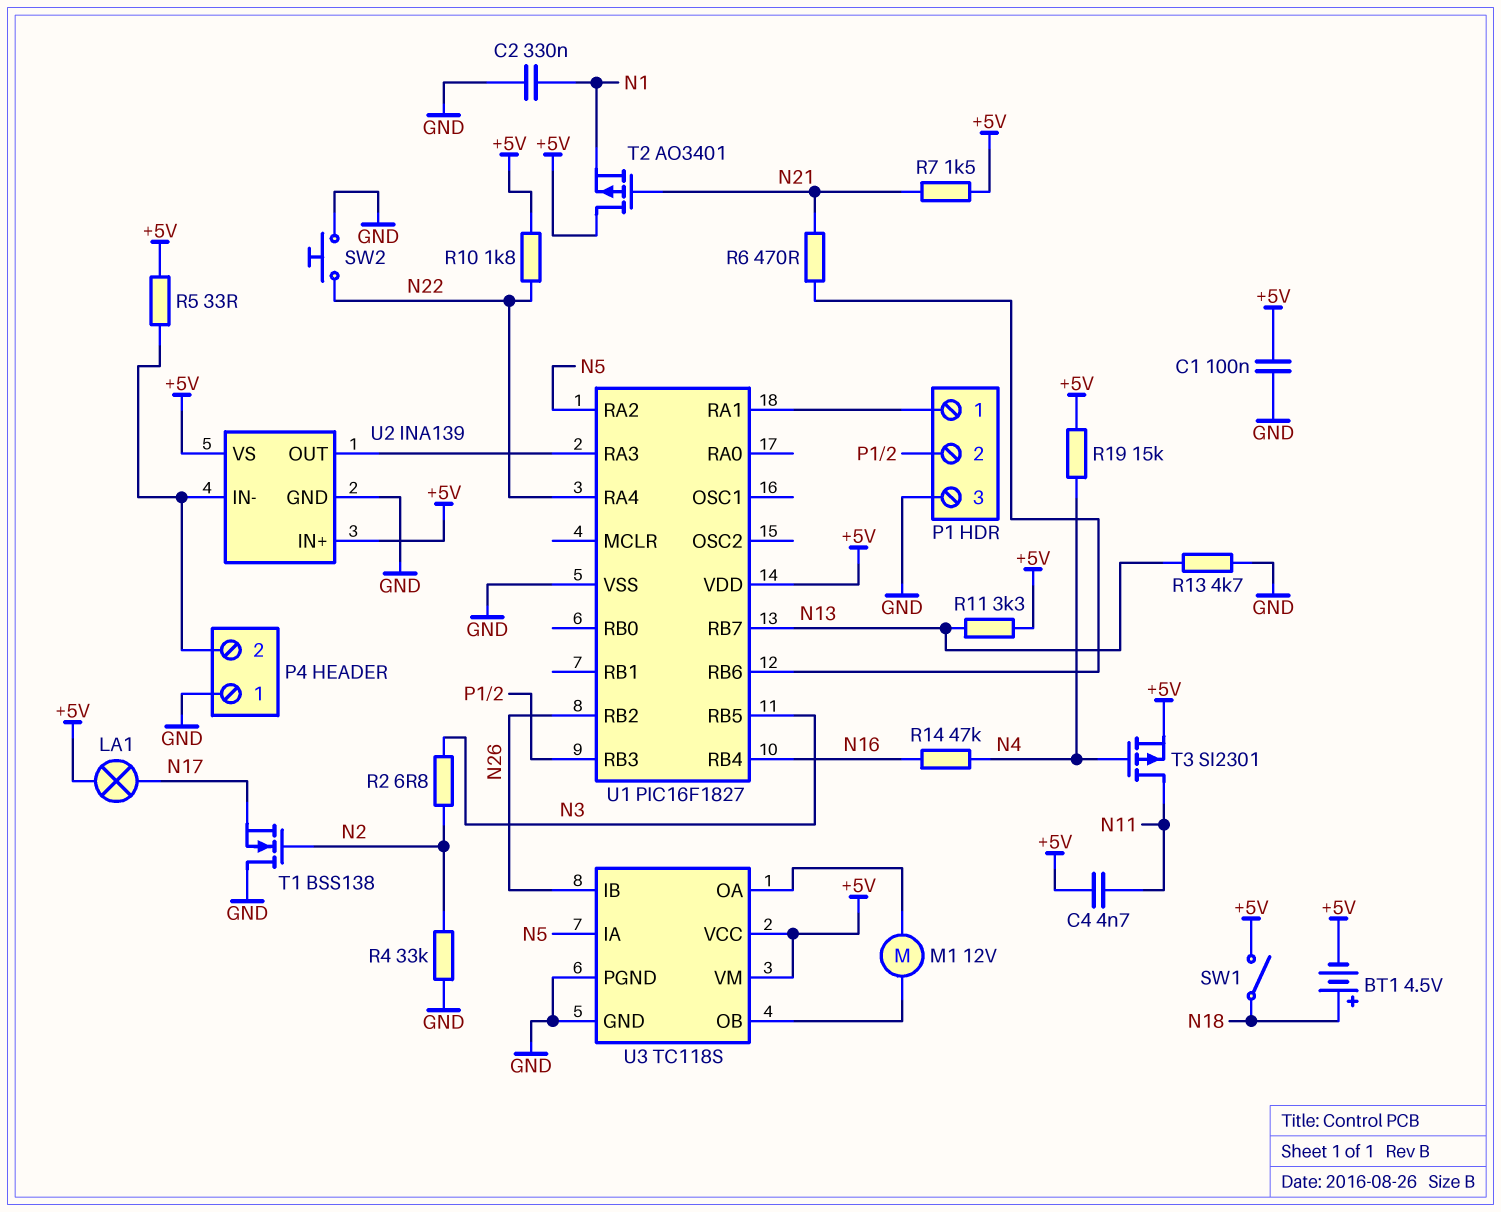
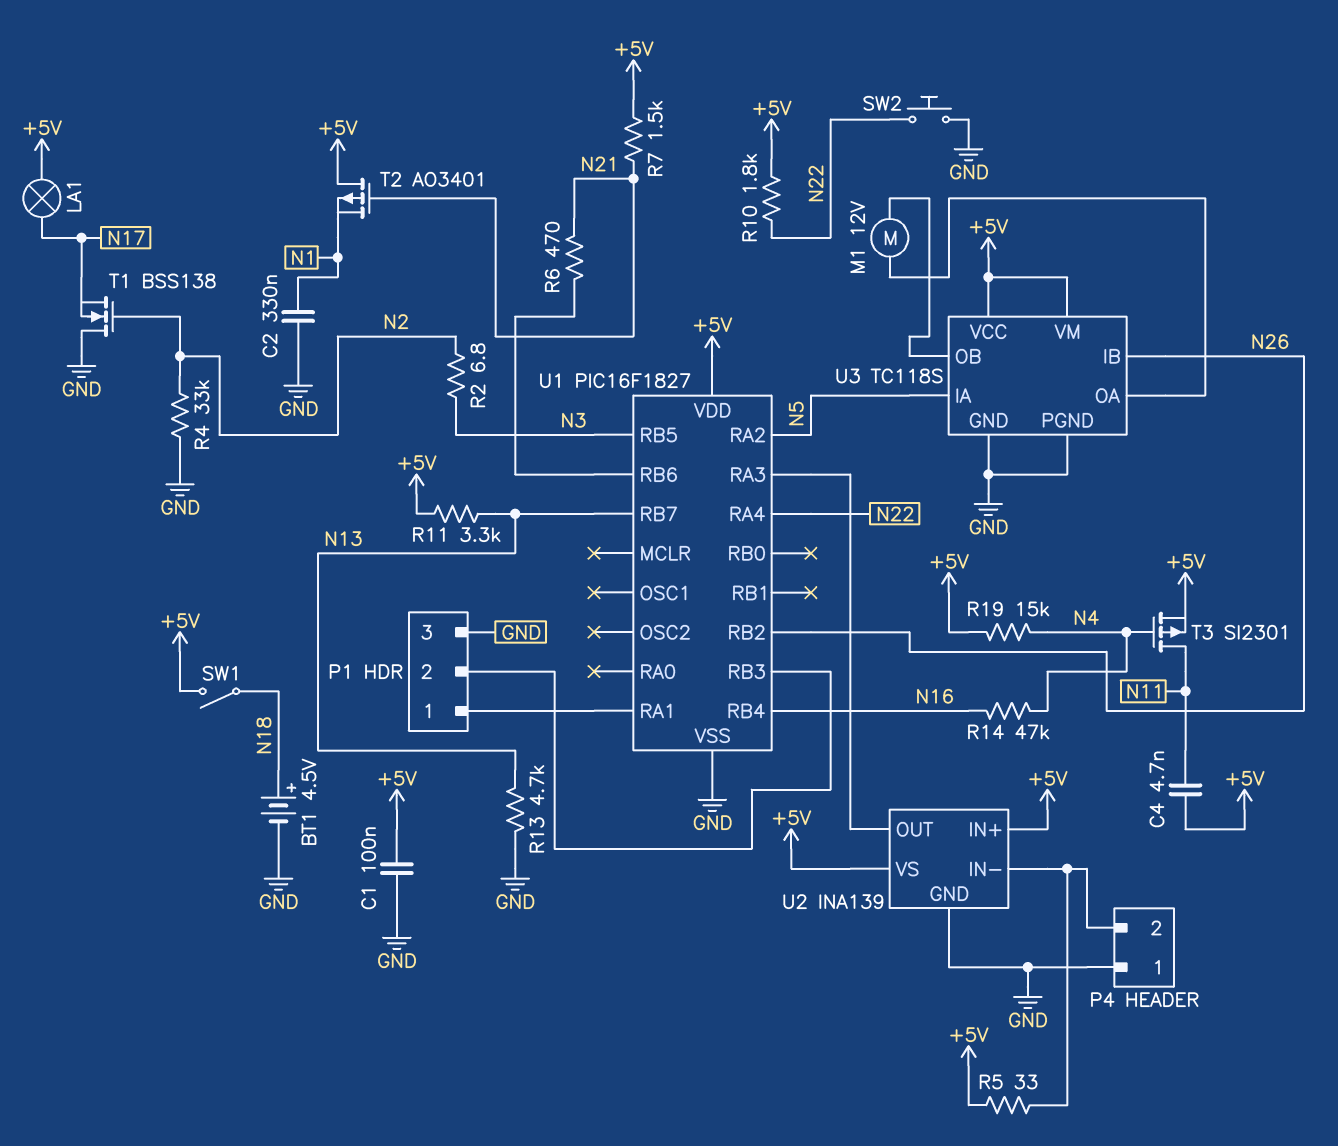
BT1: 4.5V (plus N18, minus +5V) -> 4.5V (plus N18, minus GND)

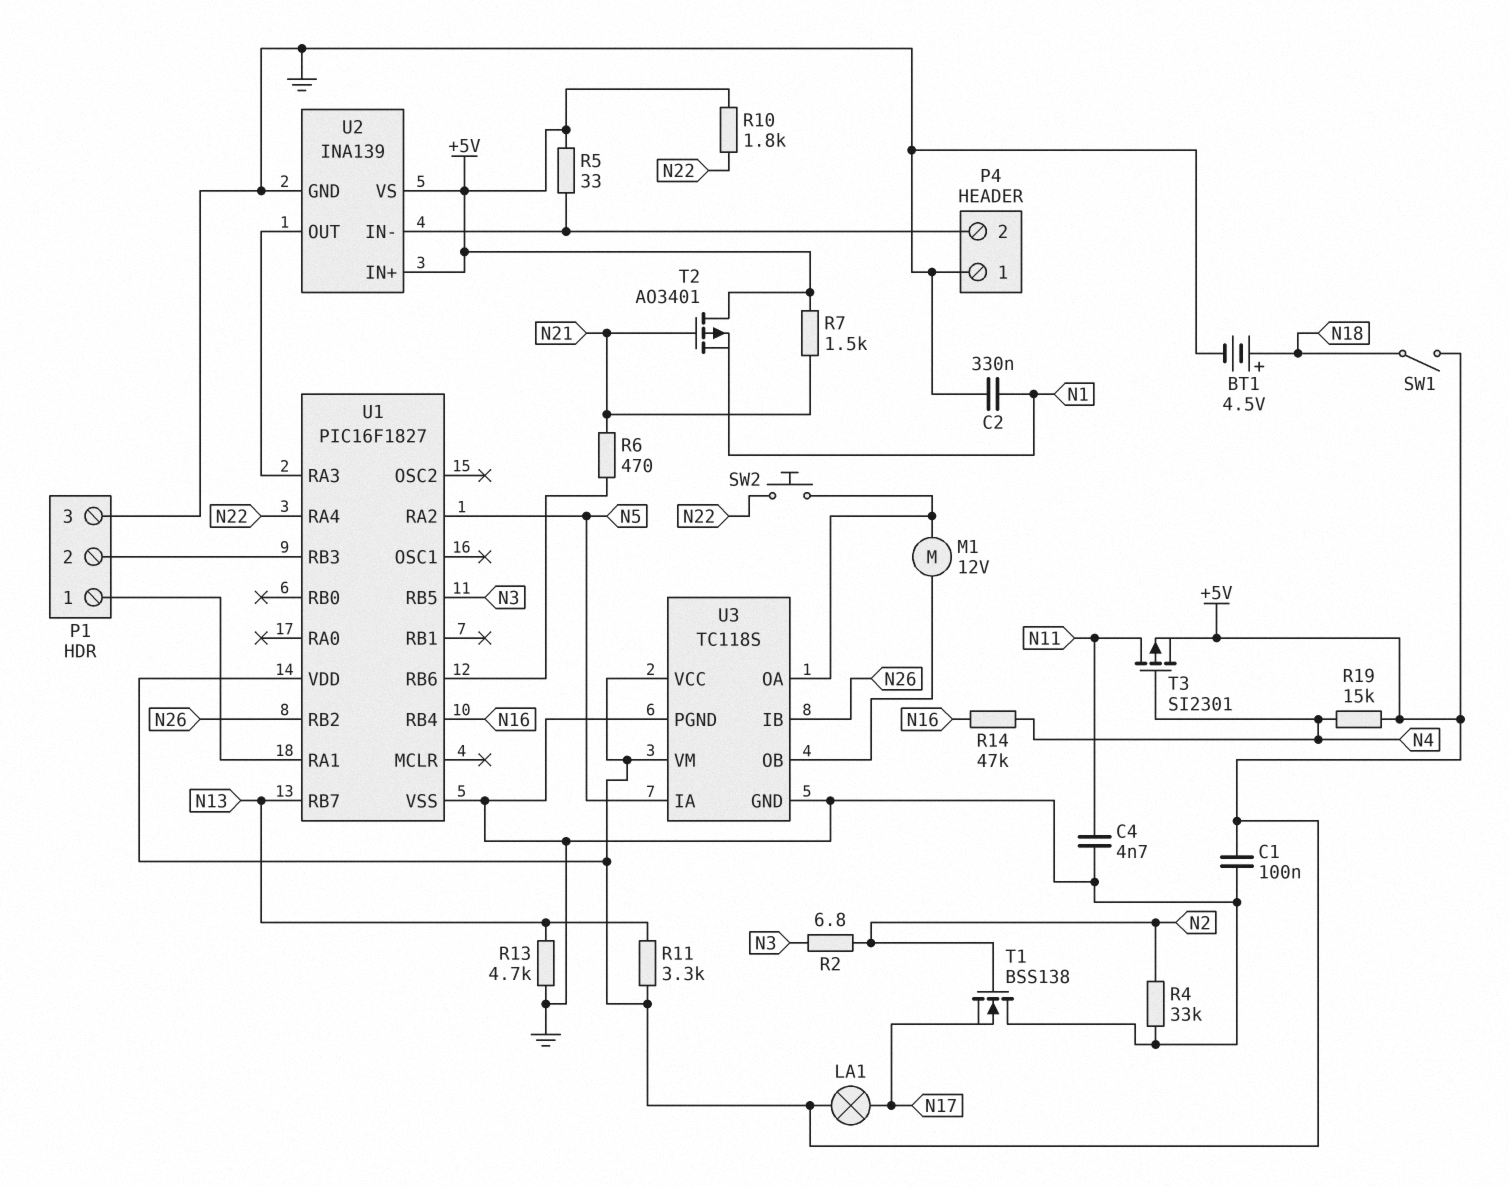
C4: 4.7nF (+5V, N11) -> 4.7nF (GND, N11)
SW2: button (GND, N22) -> button (N22, U3/OA)

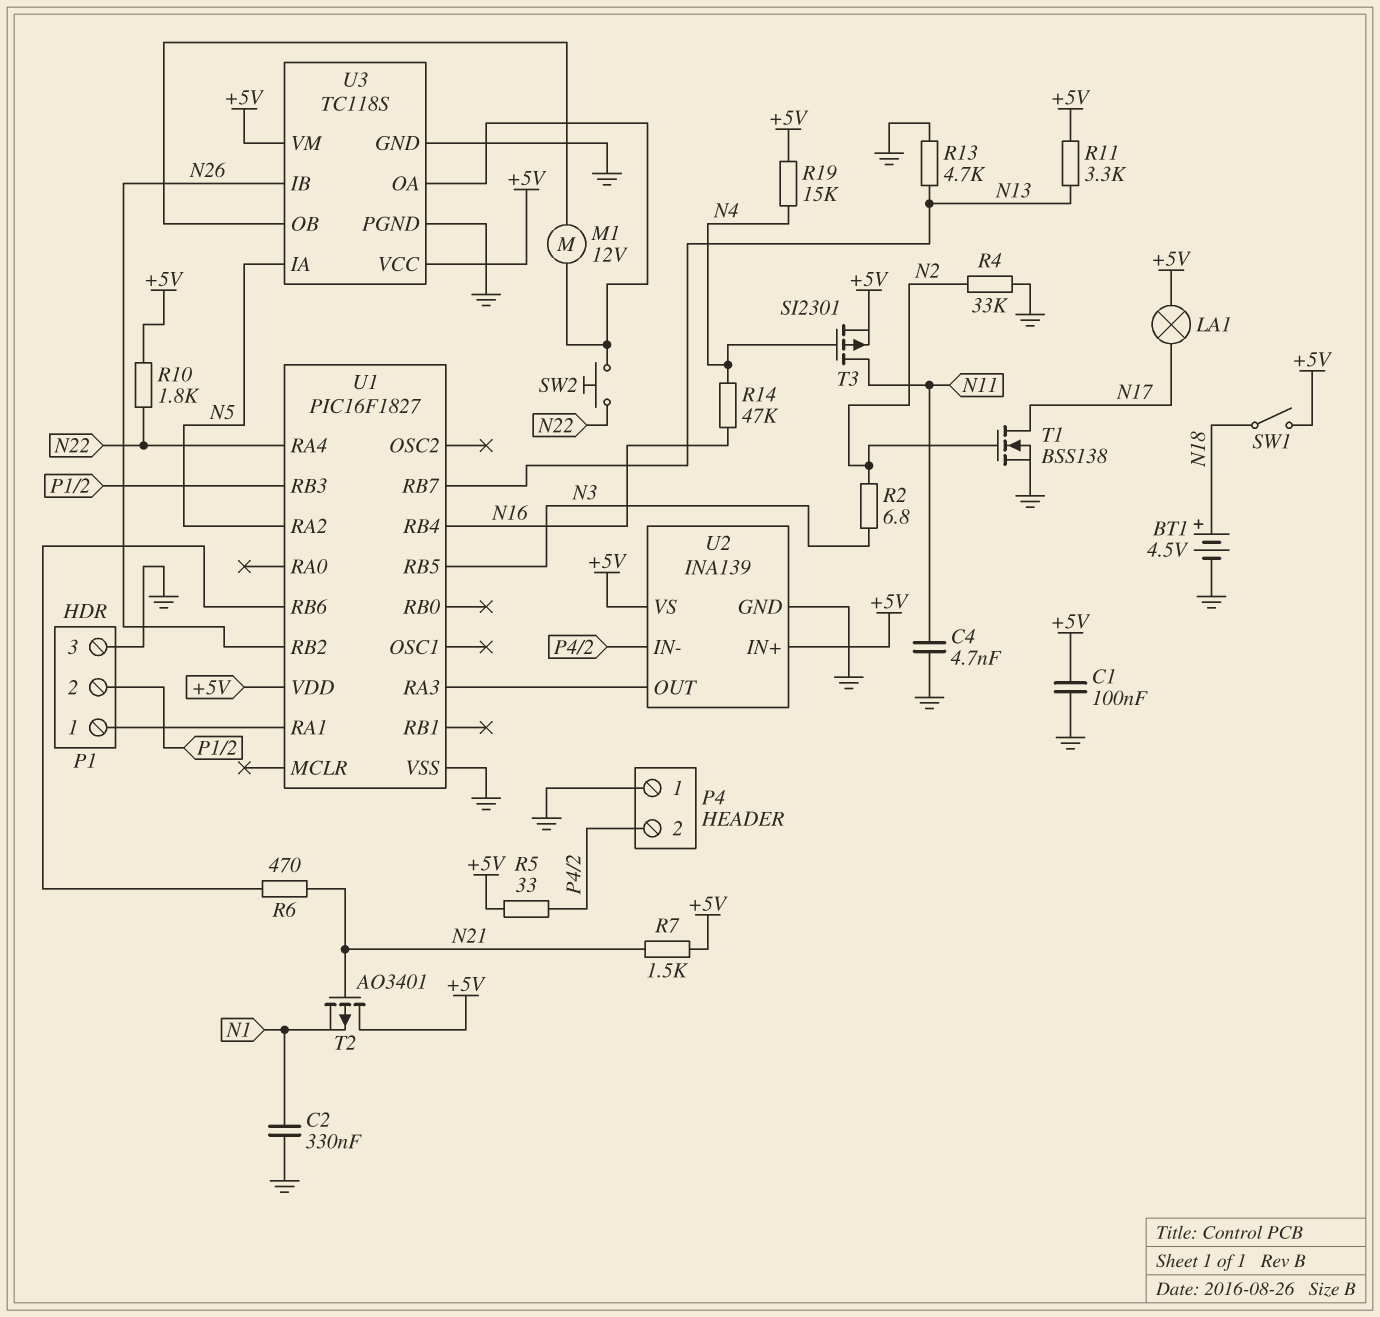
T1: NMOS BSS138 (G N2, D GND, S N17) -> NMOS BSS138 (G N2, D N17, S GND)

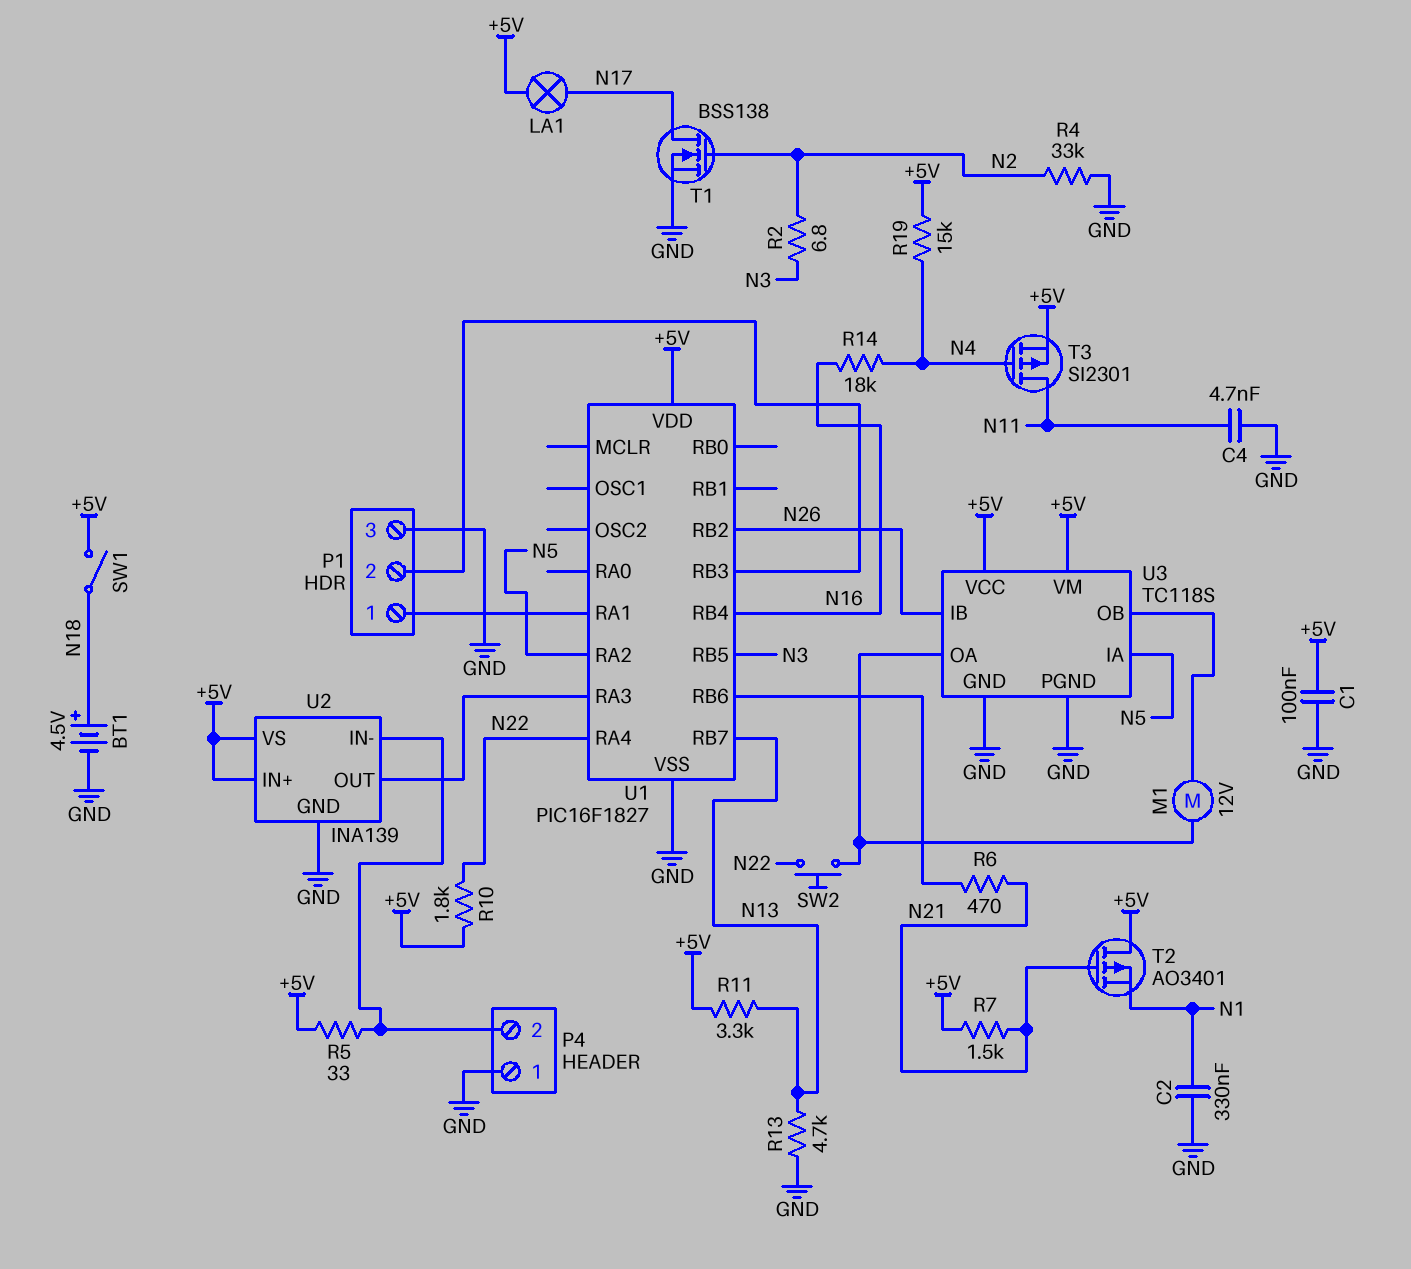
R14: 47k (N4, N16) -> 18k (N4, N16)

